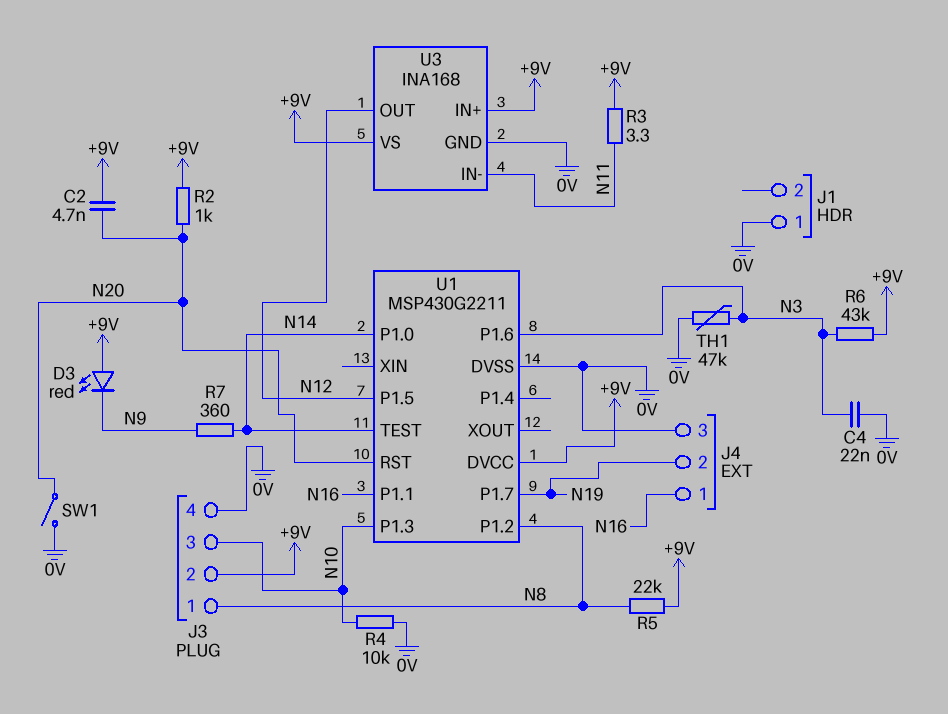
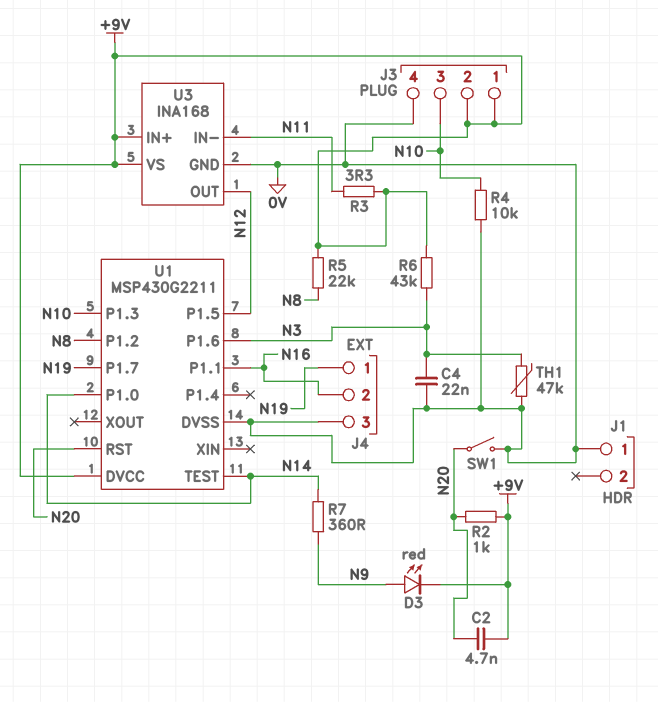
D3: LED red (A +9V, K N9) -> LED red (A N9, K +9V)
J3 pin 1: N8 -> +9V
J4 pin 1: N16 -> N19
J4 pin 2: N19 -> N16

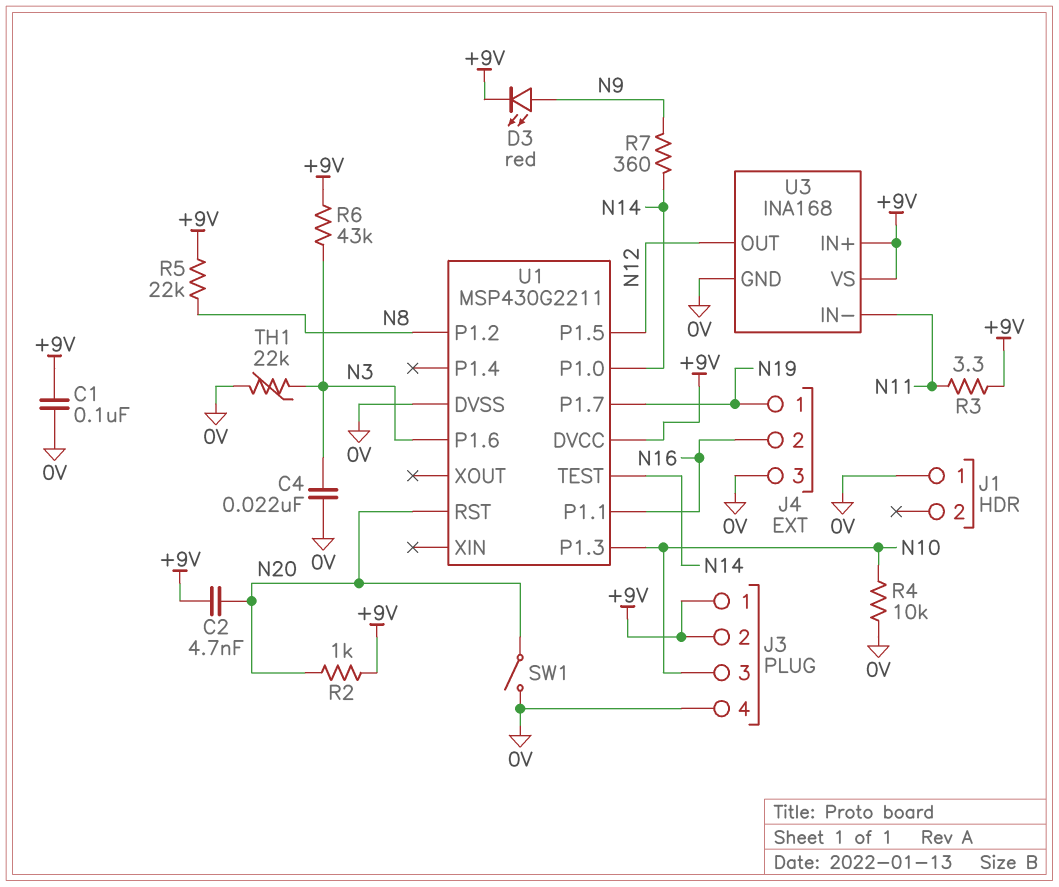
C1: none -> 100nF (+9V, 0V)
TH1: 47k (0V, N3) -> 22k (0V, N3)

